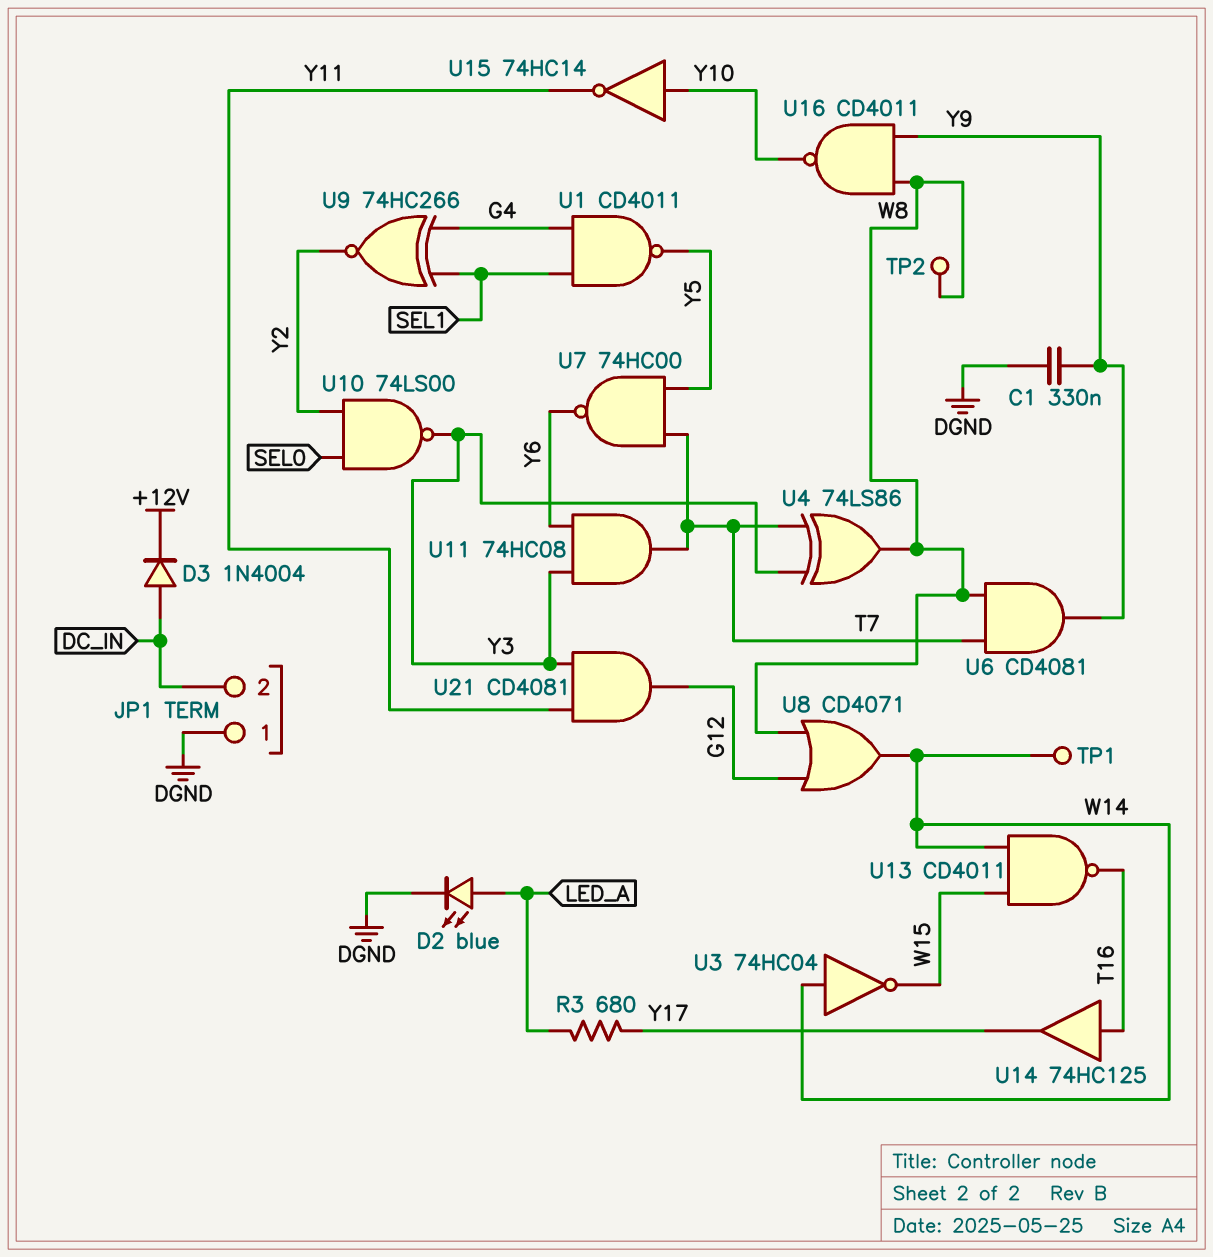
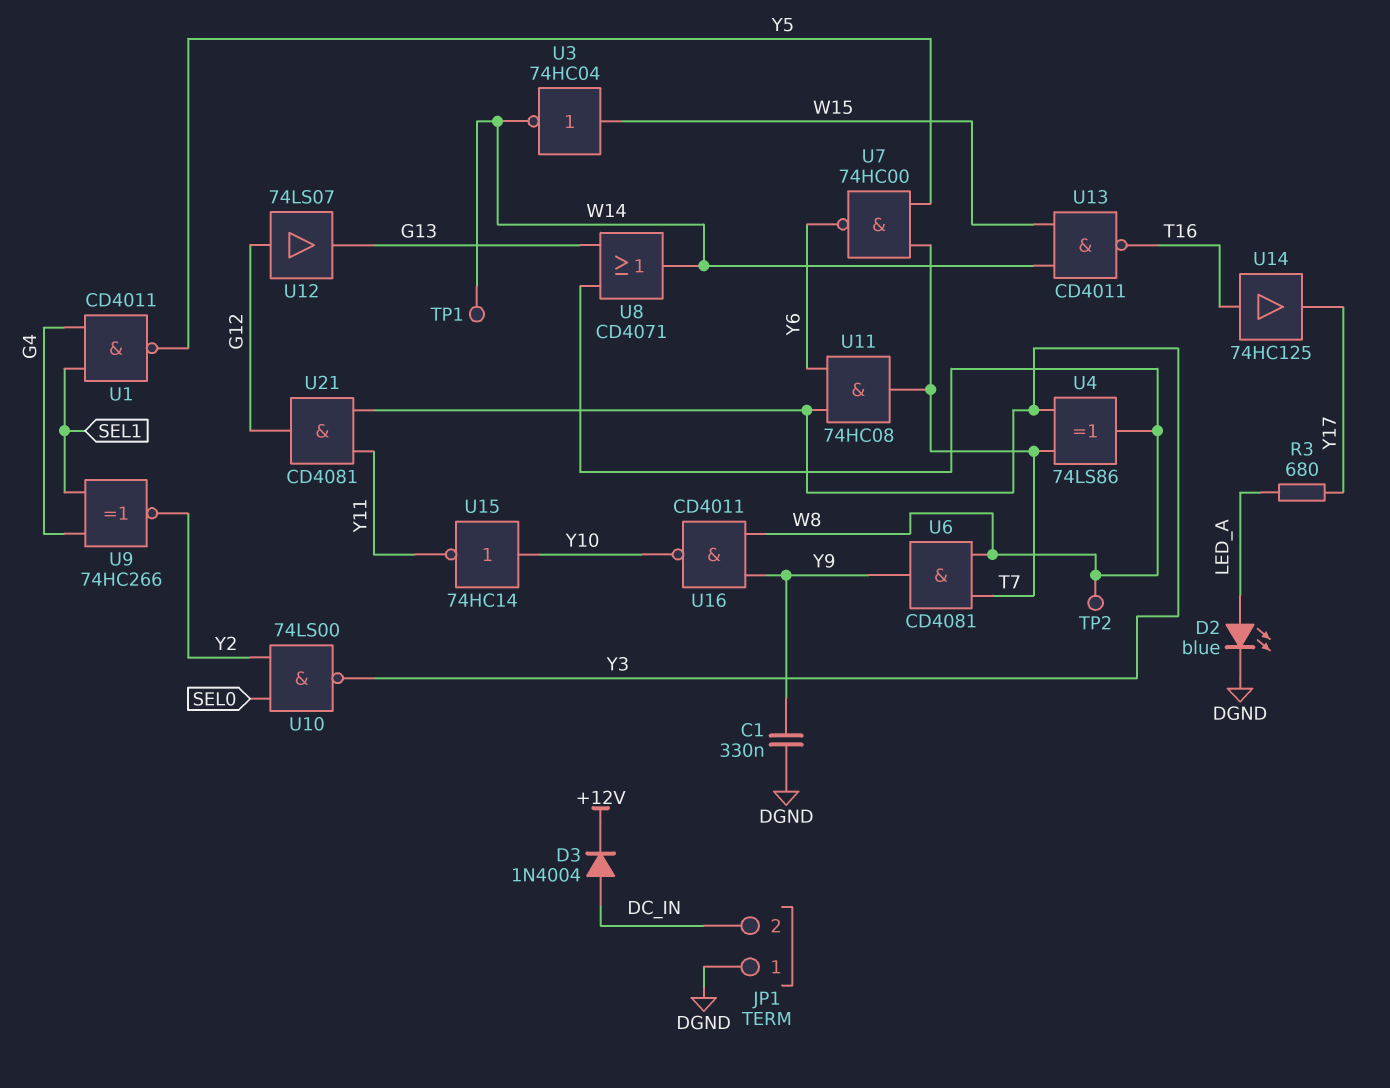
U3: NOT 74HC04 (in W14, out W15) -> NOT 74HC04 (in W15, out W14)
U8: OR CD4071 (in G12, in W8, out W14) -> OR CD4071 (in G13, in W8, out W14)
U12: none -> buffer 74LS07 (in G12, out G13)

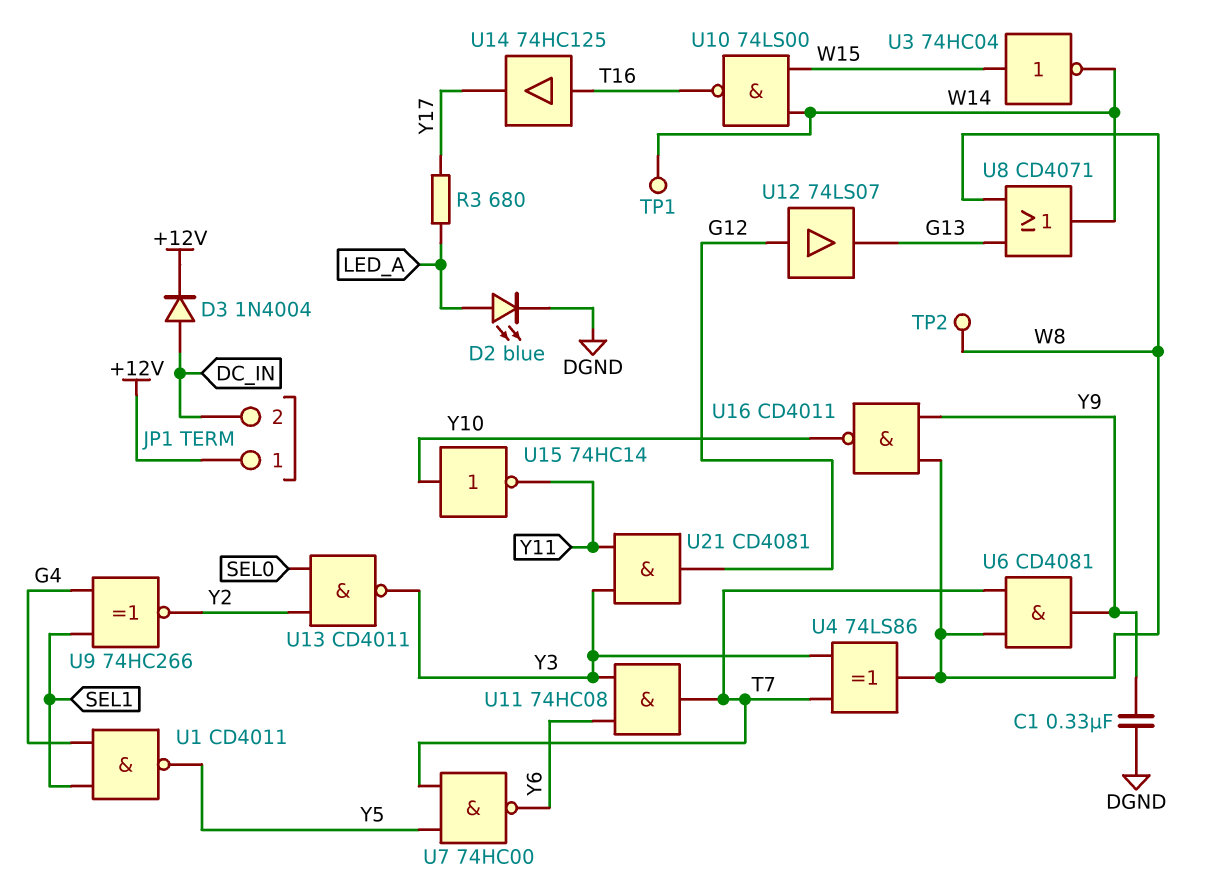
JP1 pin 1: DGND -> +12V
U10: NAND 74LS00 (in SEL0, in Y2, out Y3) -> NAND 74LS00 (in W14, in W15, out T16)
U13: NAND CD4011 (in W14, in W15, out T16) -> NAND CD4011 (in SEL0, in Y2, out Y3)

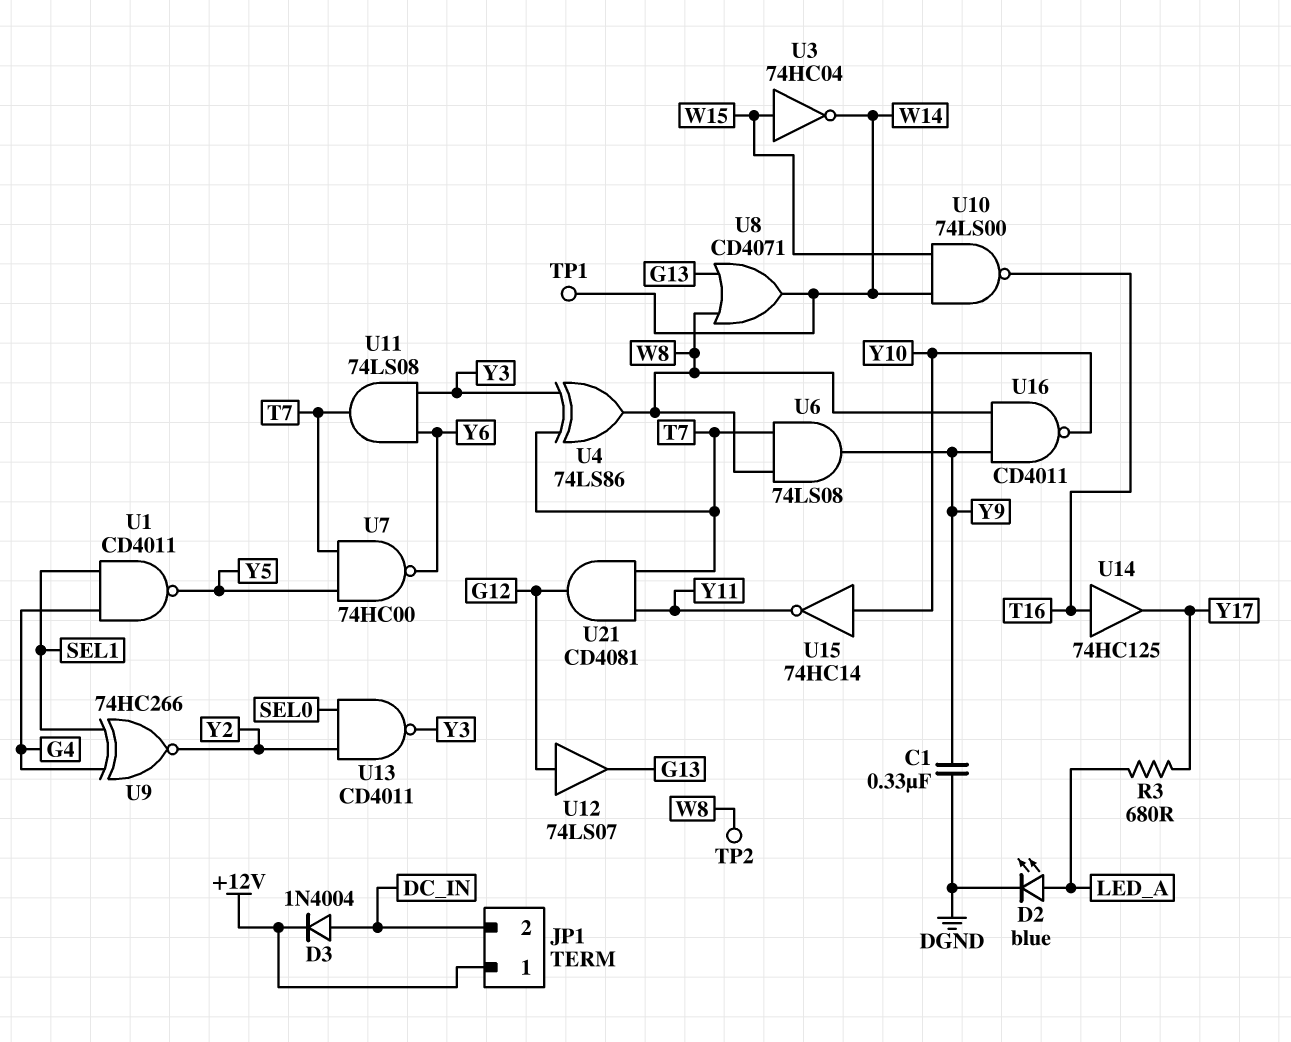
U6: AND CD4081 (in T7, in W8, out Y9) -> AND 74LS08 (in T7, in W8, out Y9)
U11: AND 74HC08 (in Y3, in Y6, out T7) -> AND 74LS08 (in Y3, in Y6, out T7)
U21: AND CD4081 (in Y3, in Y11, out G12) -> AND CD4081 (in T7, in Y11, out G12)

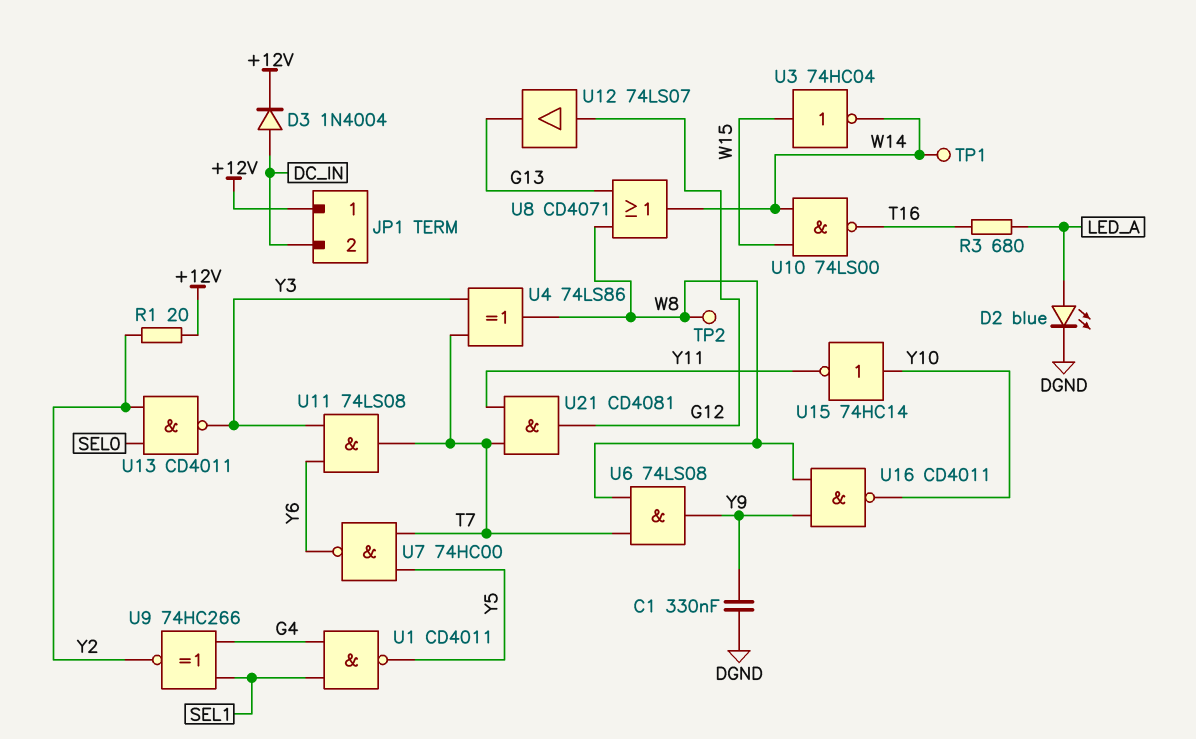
R1: none -> 20 (+12V, Y2)
R3: 680 (LED_A, Y17) -> 680 (LED_A, T16)
U14: buffer 74HC125 (in T16, out Y17) -> none

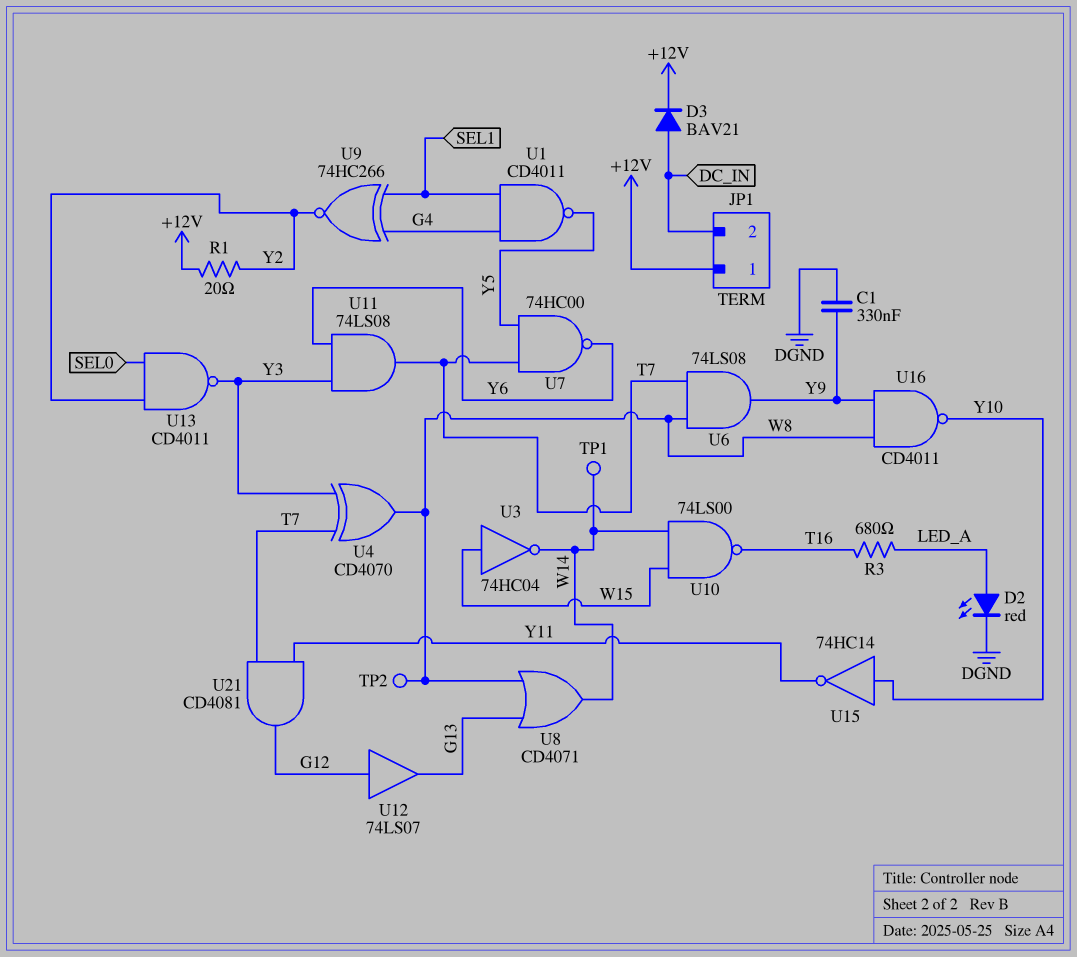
D2: LED blue (A LED_A, K DGND) -> LED red (A LED_A, K DGND)
D3: diode 1N4004 (A DC_IN, K +12V) -> diode BAV21 (A DC_IN, K +12V)
U4: XOR 74LS86 (in T7, in Y3, out W8) -> XOR CD4070 (in T7, in Y3, out W8)

